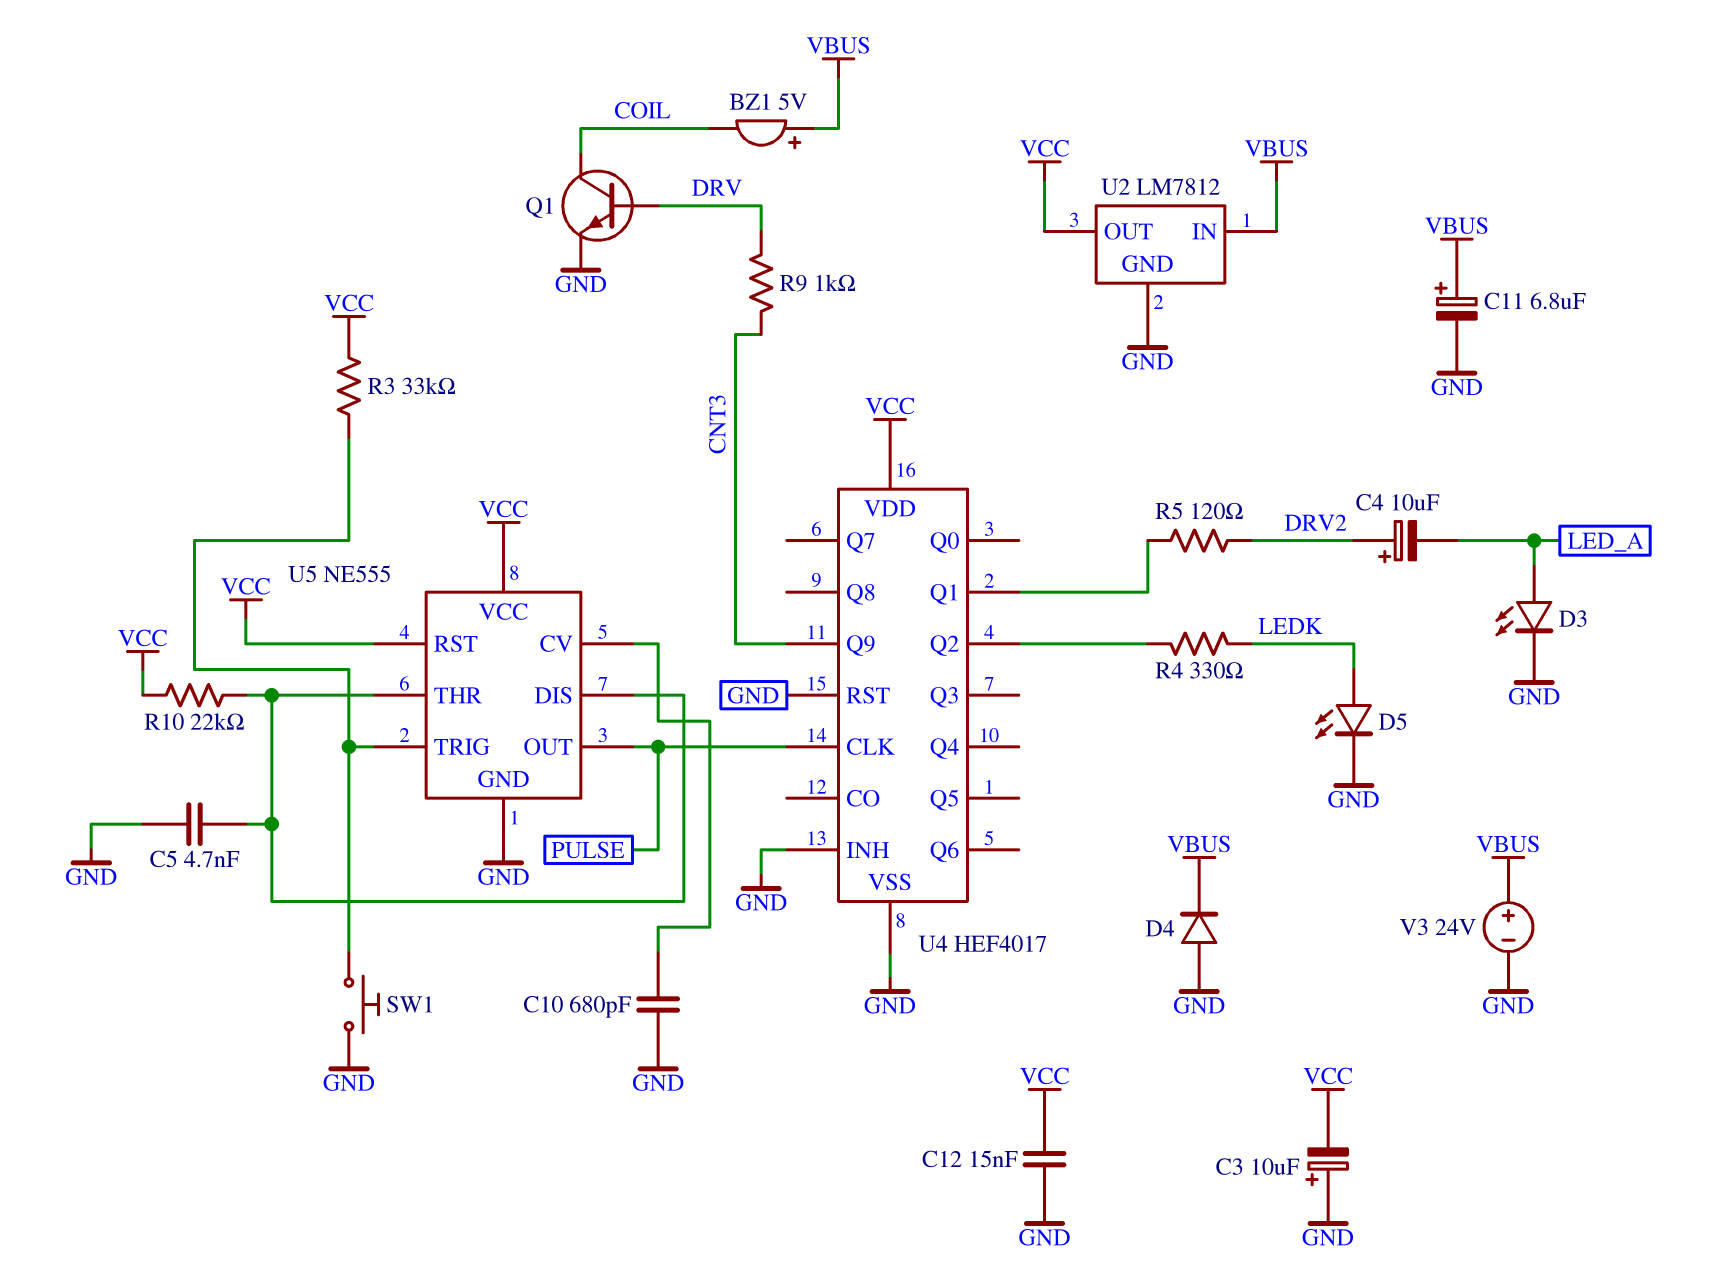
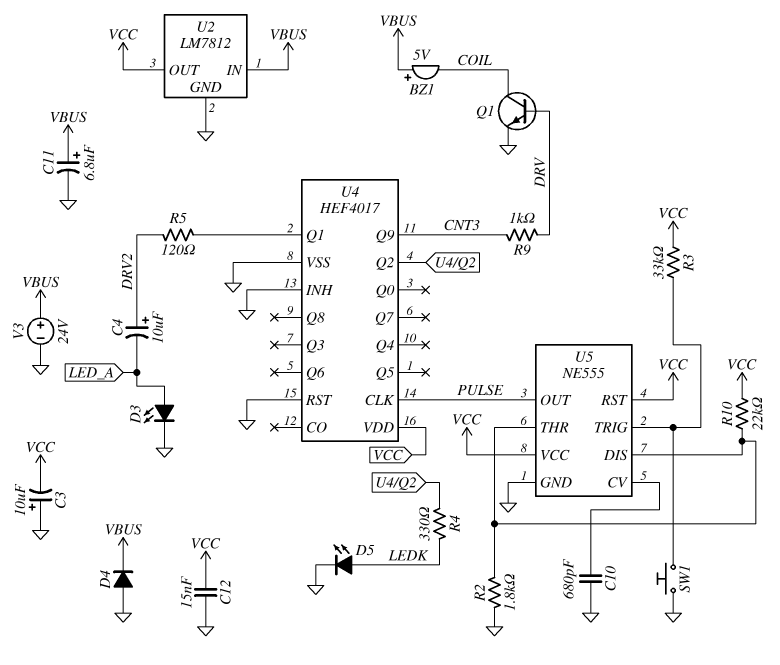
C5: 4.7nF (GND, U5/DIS) -> none
R2: none -> 1.8k (GND, U5/DIS)

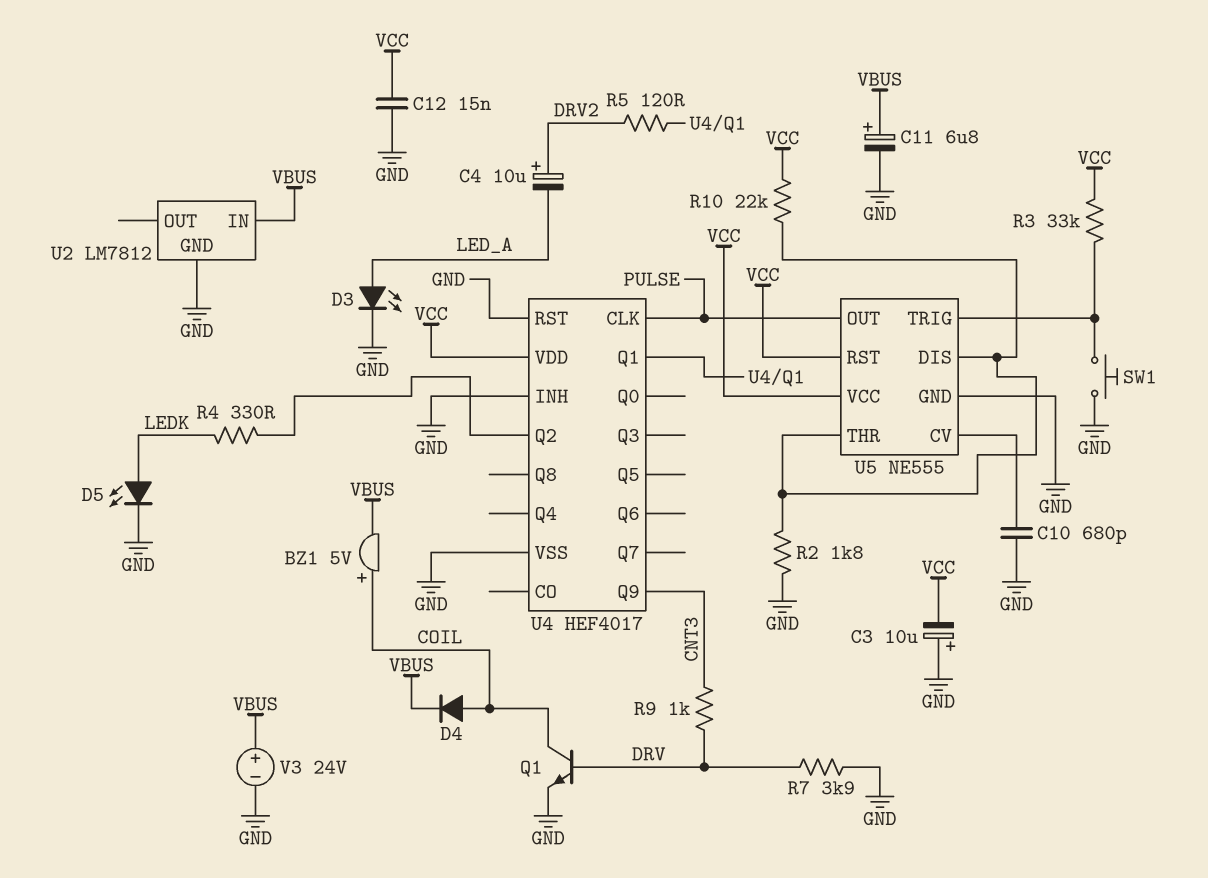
BZ1: buzzer 5V (plus VBUS, minus COIL) -> buzzer 5V (plus COIL, minus VBUS)
D4: diode (A GND, K VBUS) -> diode (A COIL, K VBUS)
R7: none -> 3.9k (DRV, GND)
U2 pin OUT: VCC -> none

